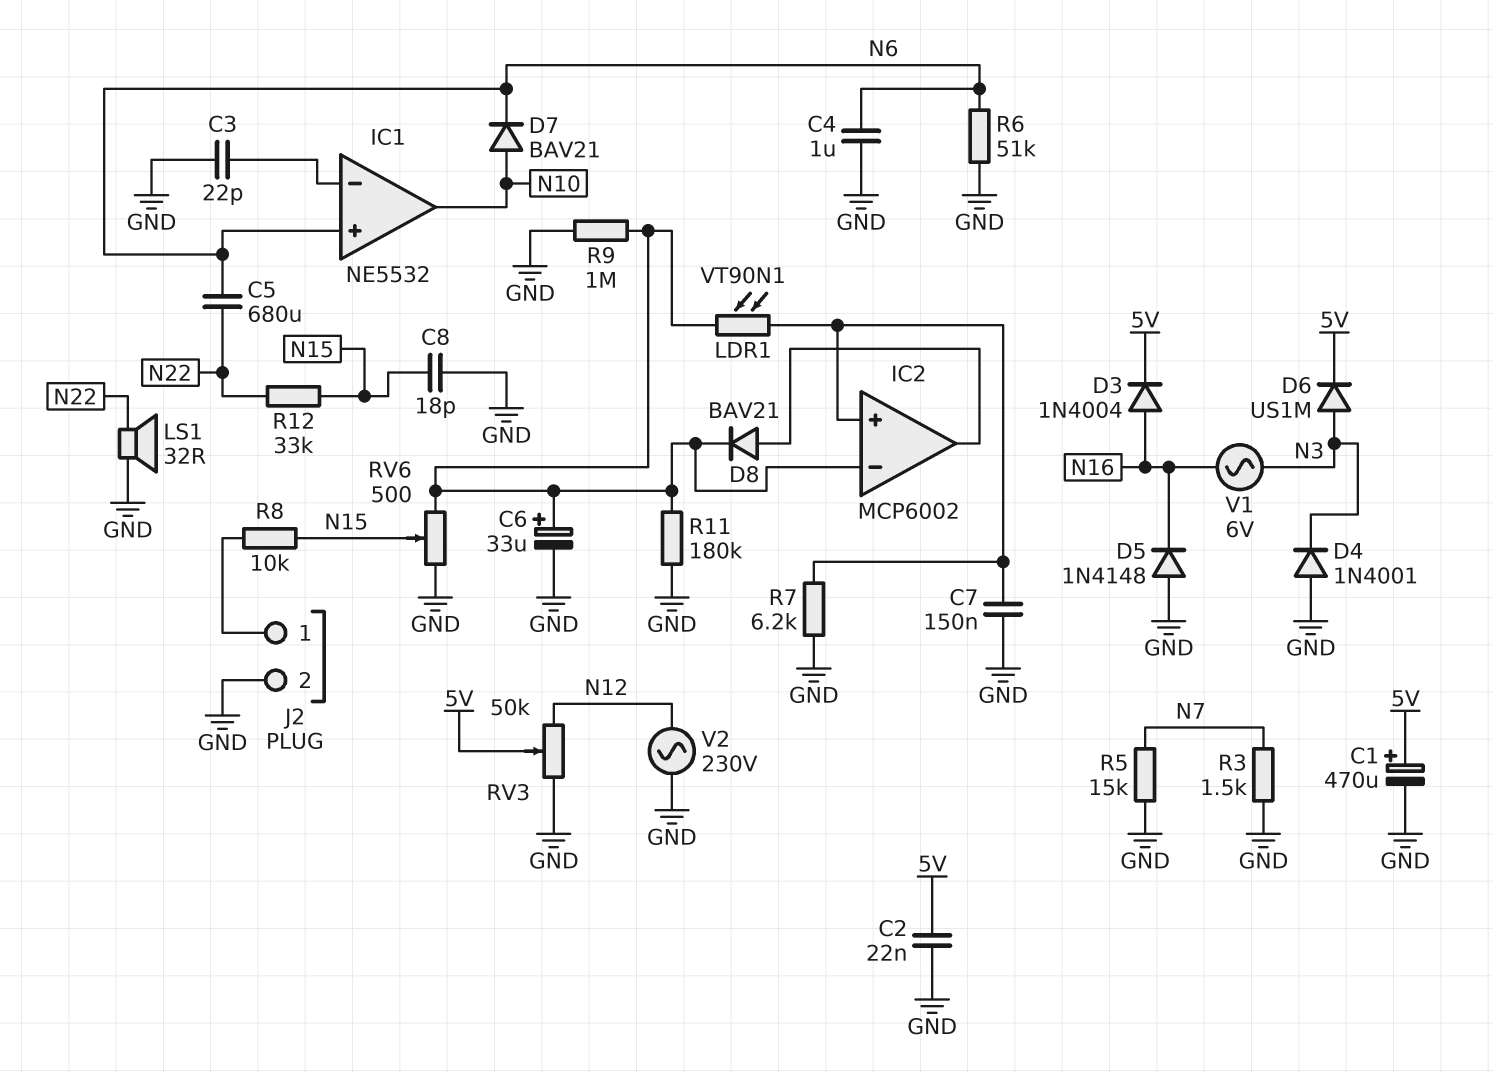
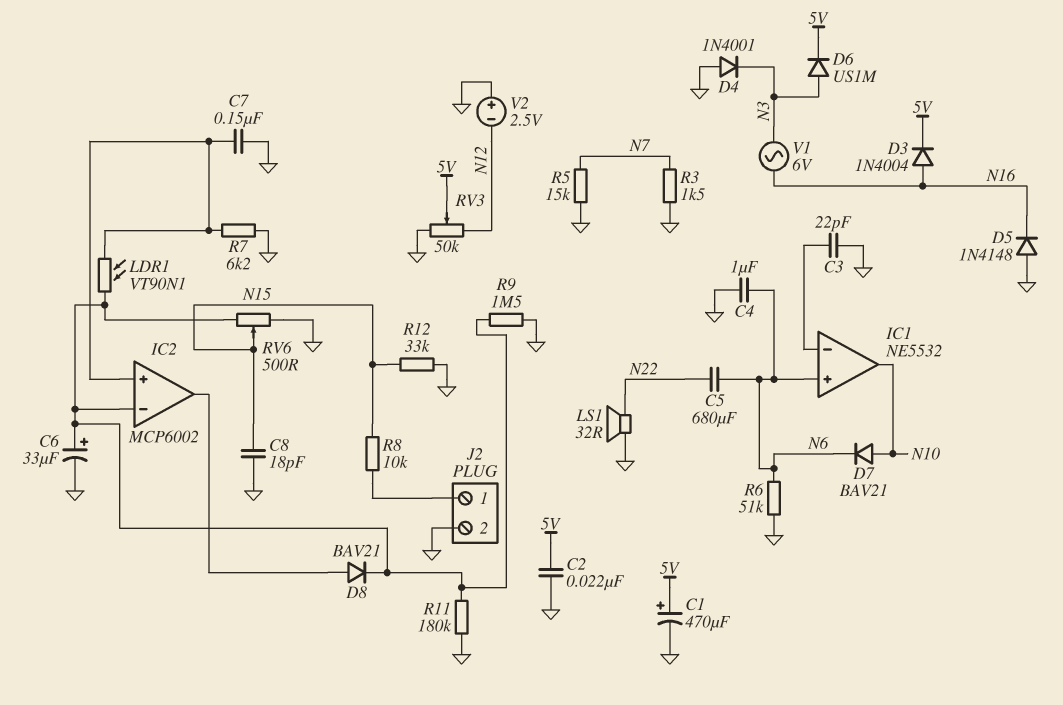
R9: 1M (GND, IC2/in-) -> 1.5M (GND, IC2/in-)
R12: 33k (N15, N22) -> 33k (GND, N15)
V2: AC 230V (GND, N12) -> 2.5V (plus GND, minus N12)

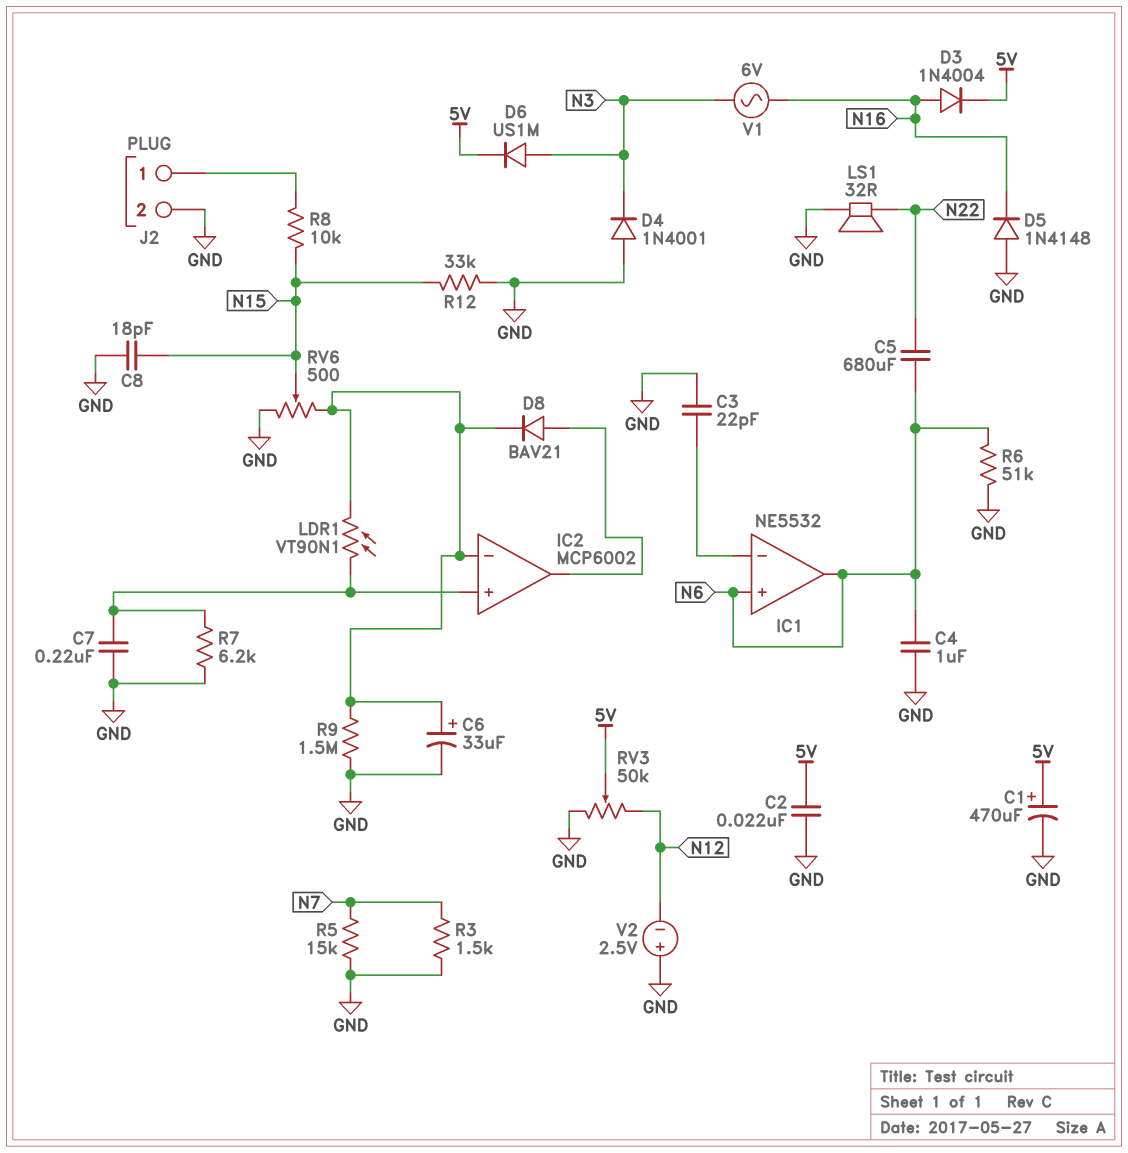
C7: 150nF (GND, IC2/in+) -> 220nF (GND, IC2/in+)
D7: diode BAV21 (A N10, K N6) -> none
IC1 pin out: N10 -> N6
R11: 180k (GND, IC2/in-) -> none

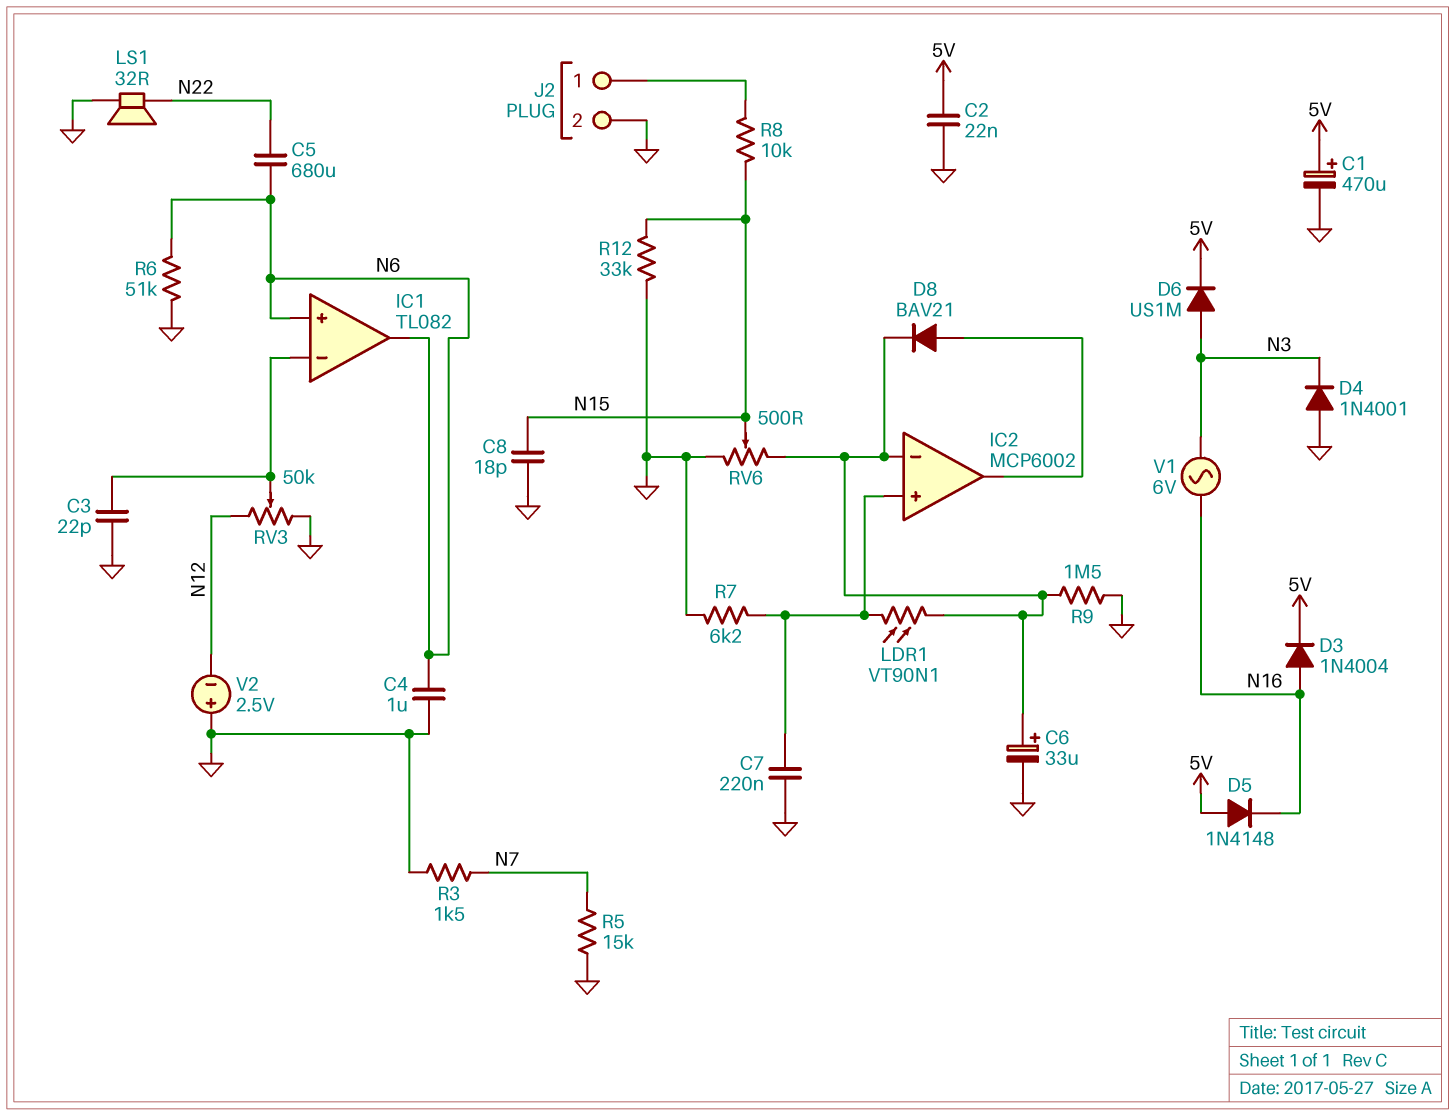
D5: diode 1N4148 (A GND, K N16) -> diode 1N4148 (A 5V, K N16)
IC1: NE5532 -> TL082
RV3: 50k (GND, N12, wiper 5V) -> 50k (GND, N12, wiper IC1/in-)

